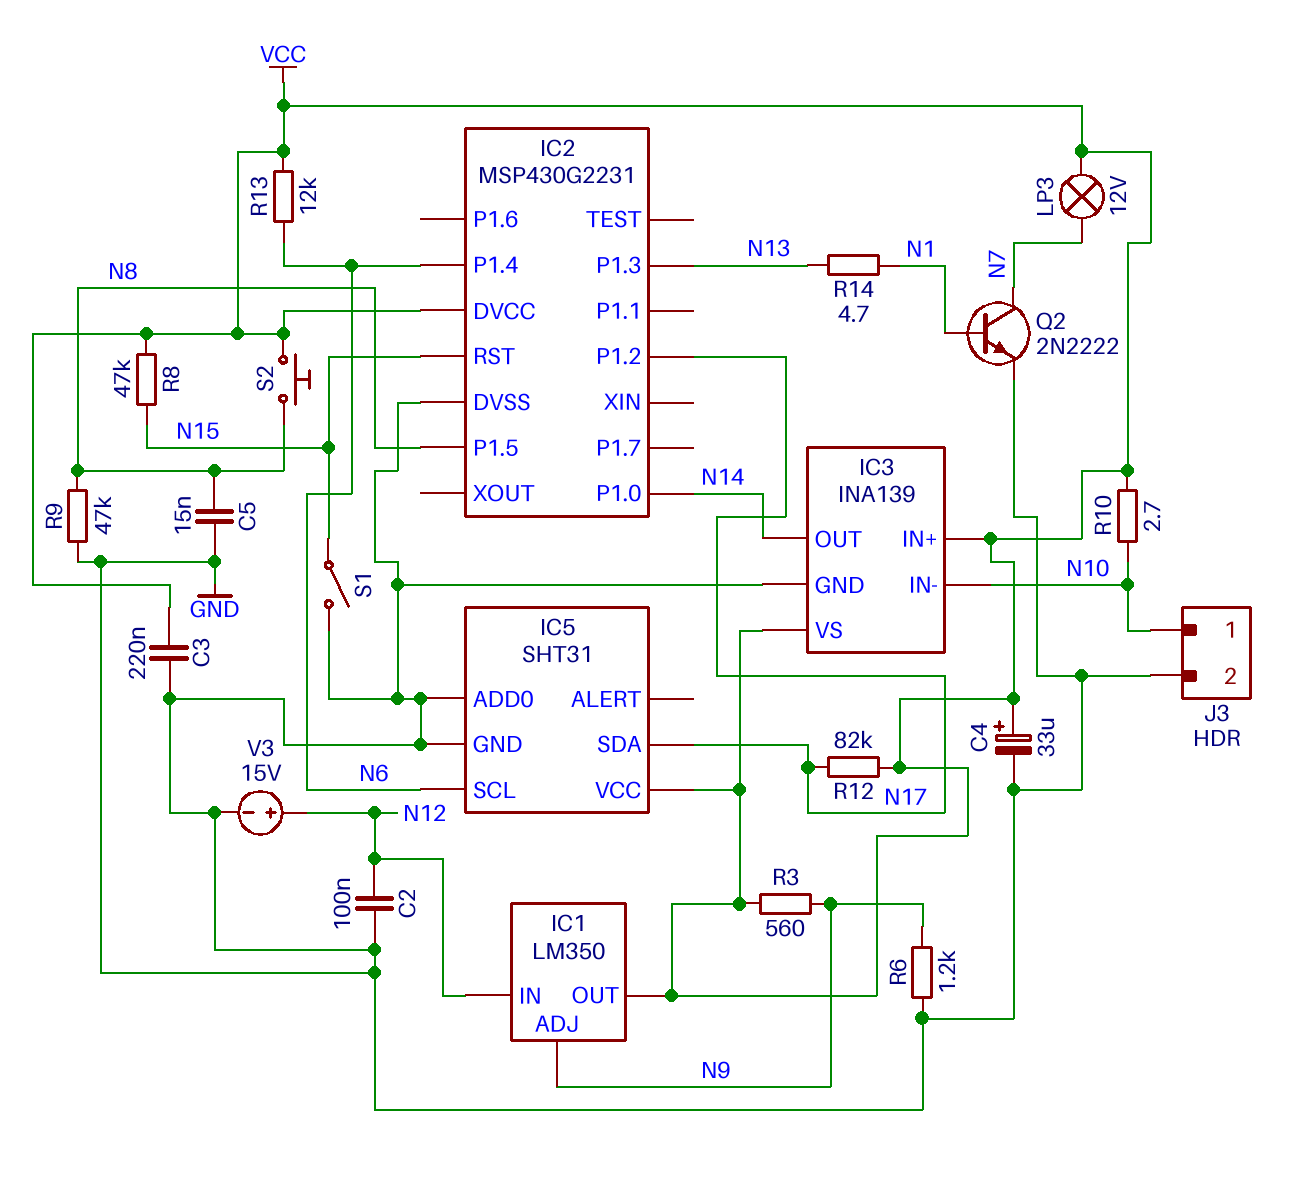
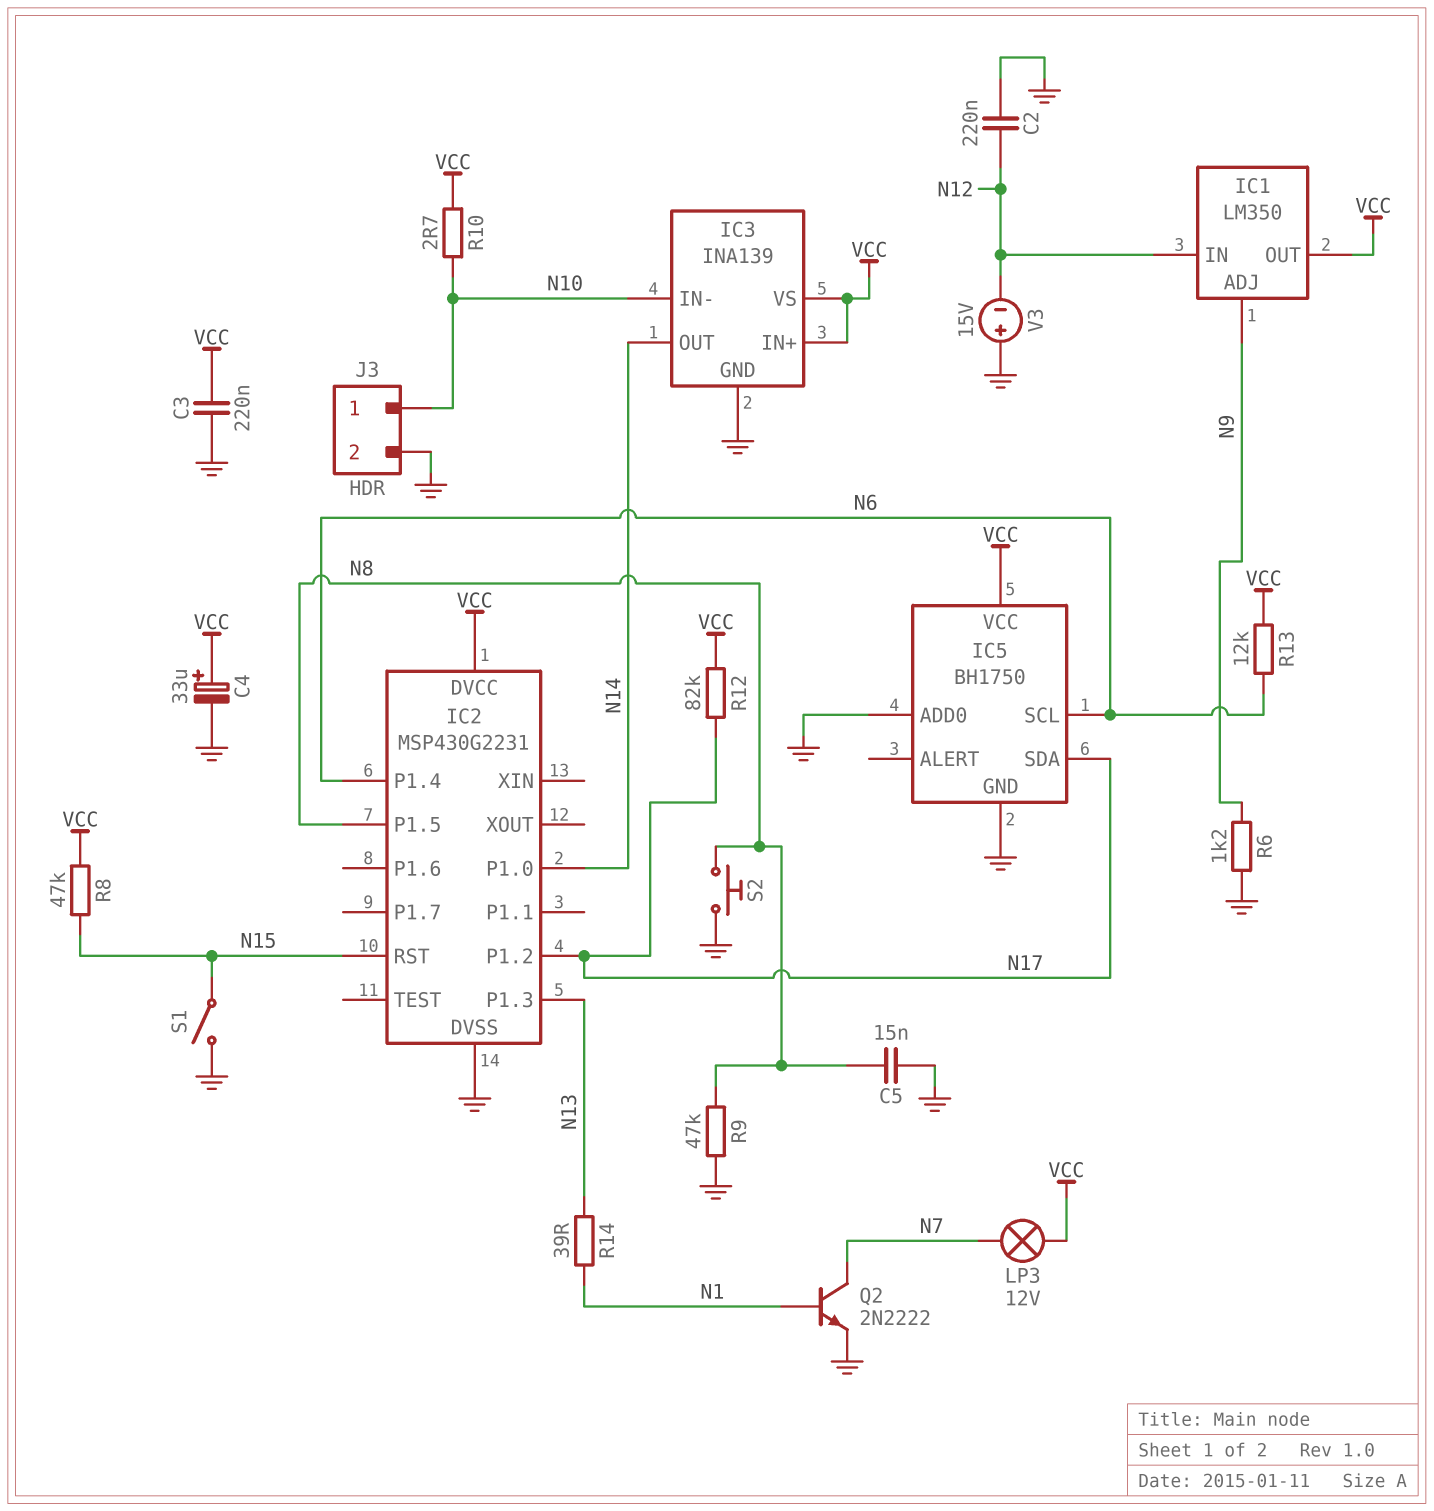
C2: 100nF (GND, N12) -> 220nF (GND, N12)
IC5: SHT31 -> BH1750
R3: 560 (N9, VCC) -> none
R14: 4.7 (N1, N13) -> 39 (N1, N13)
S2: button (N8, VCC) -> button (GND, N8)
V3: 15V (plus N12, minus GND) -> 15V (plus GND, minus N12)

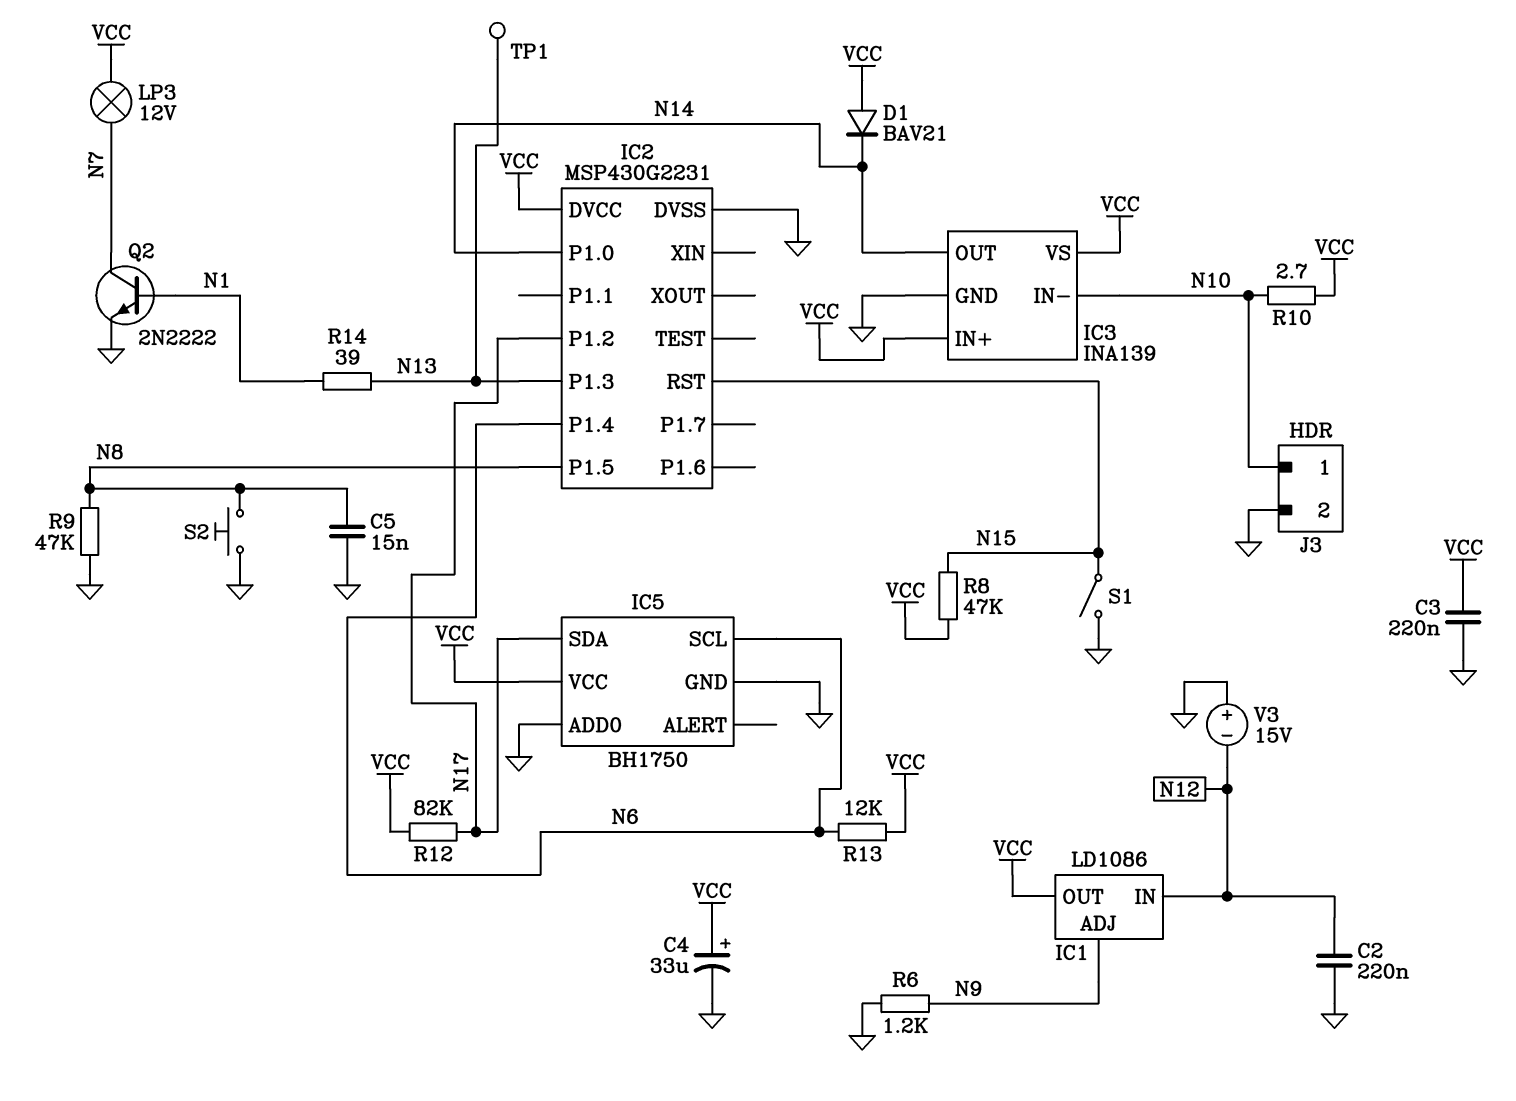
D1: none -> diode BAV21 (A VCC, K N14)
IC1: LM350 -> LD1086
TP1: none -> test point (N13)

